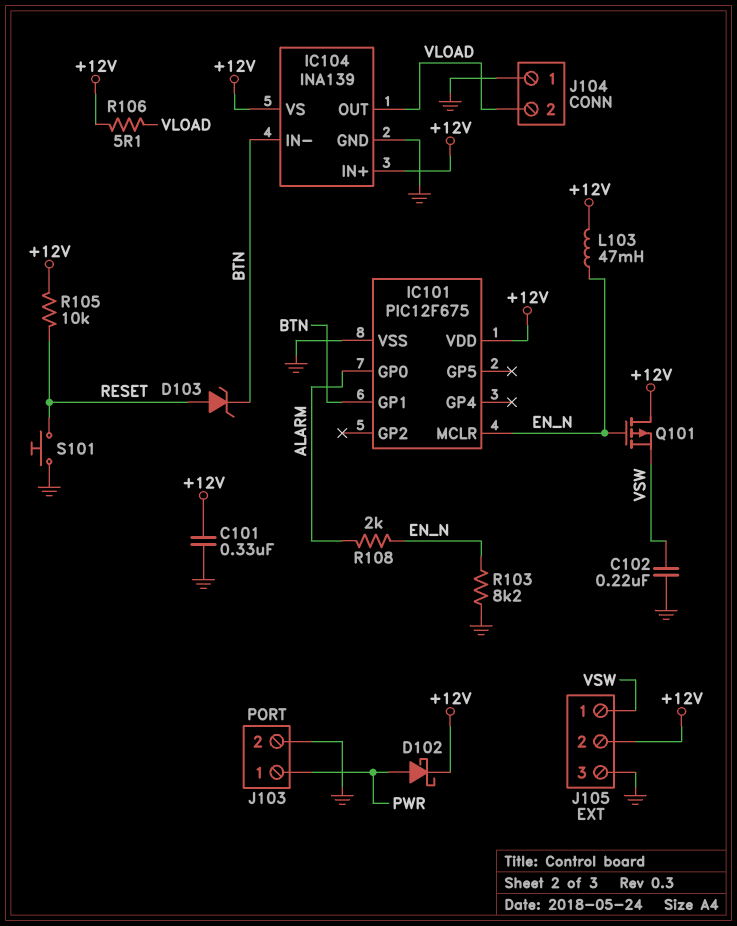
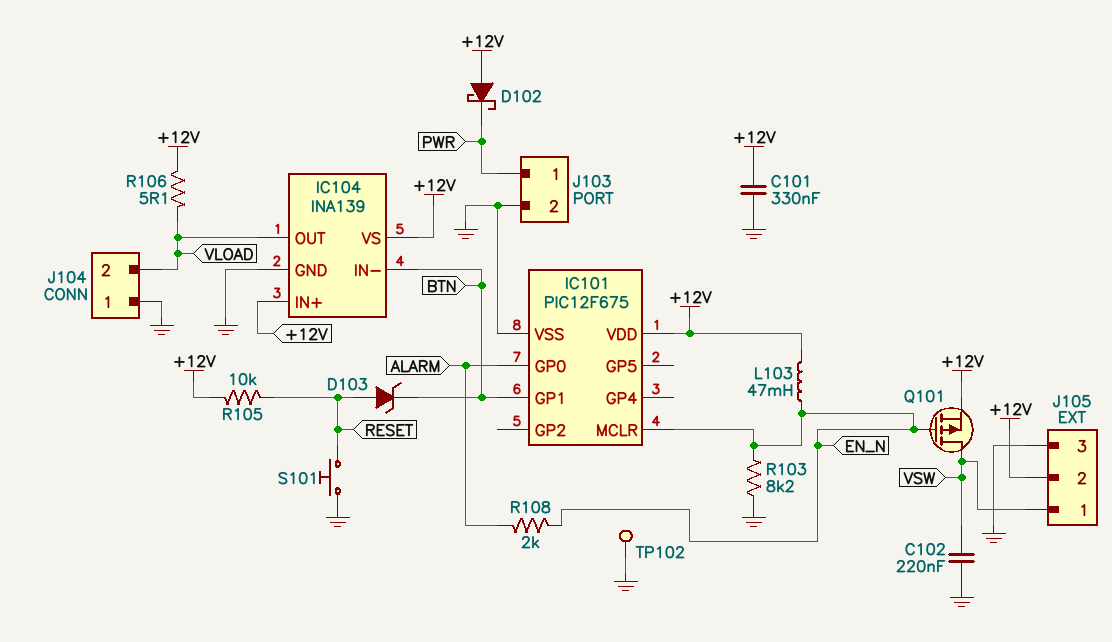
D102: schottky (A PWR, K +12V) -> schottky (A +12V, K PWR)
Q101: PMOS (G EN_N, D +12V, S VSW) -> PMOS (G EN_N, D VSW, S +12V)
TP102: none -> test point (GND)

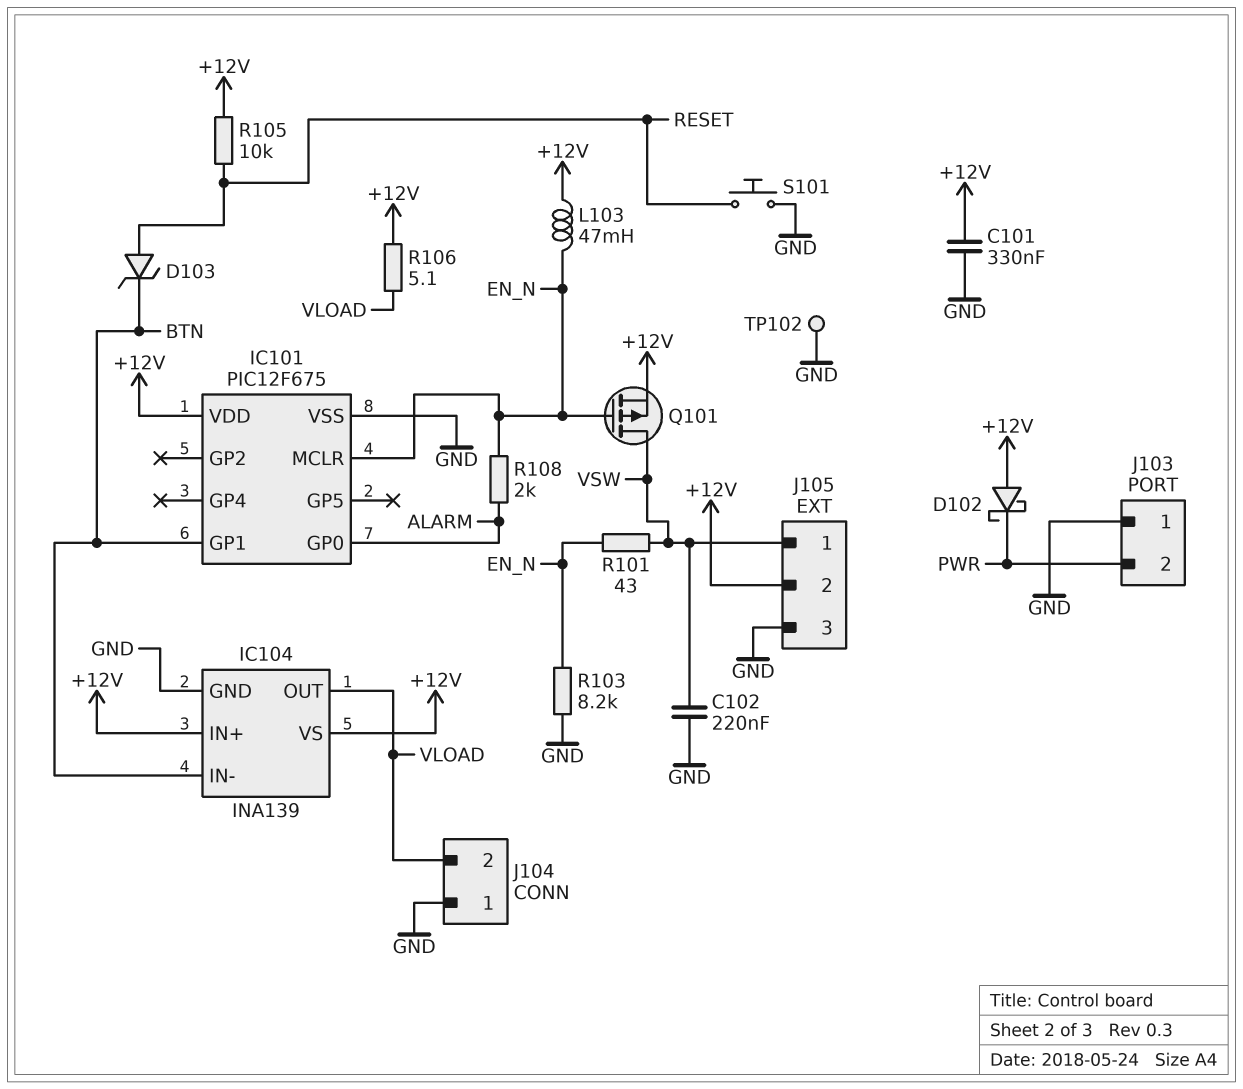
J103 pin 1: PWR -> GND
J103 pin 2: GND -> PWR
R101: none -> 43 (EN_N, VSW)

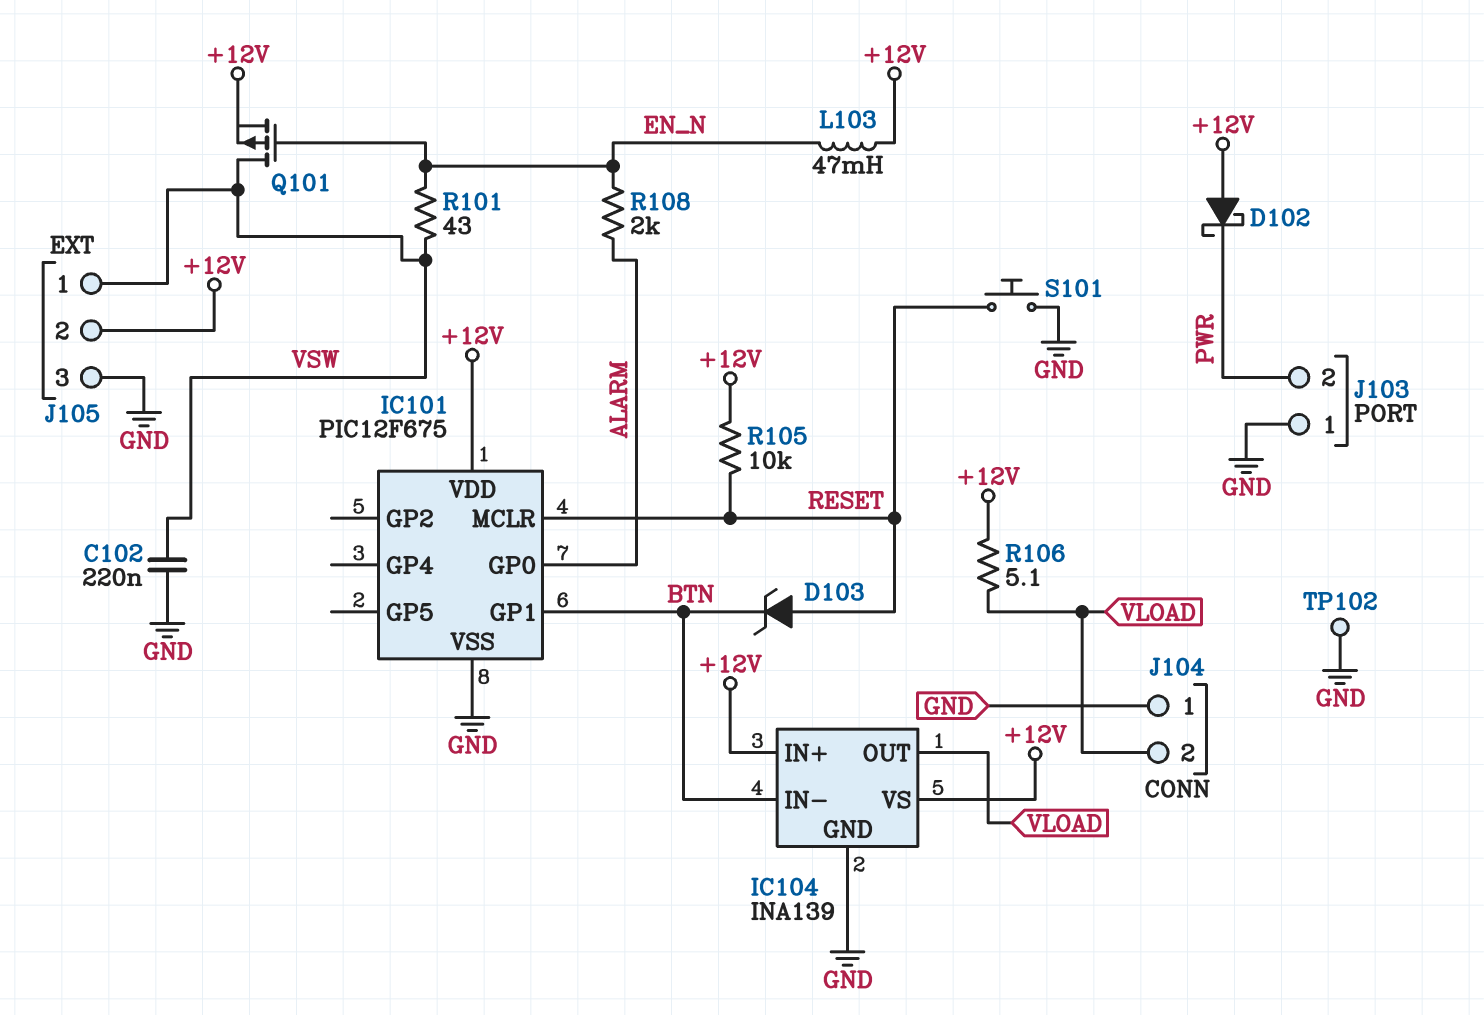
C101: 330nF (+12V, GND) -> none
IC101 pin MCLR: EN_N -> RESET
R103: 8.2k (EN_N, GND) -> none

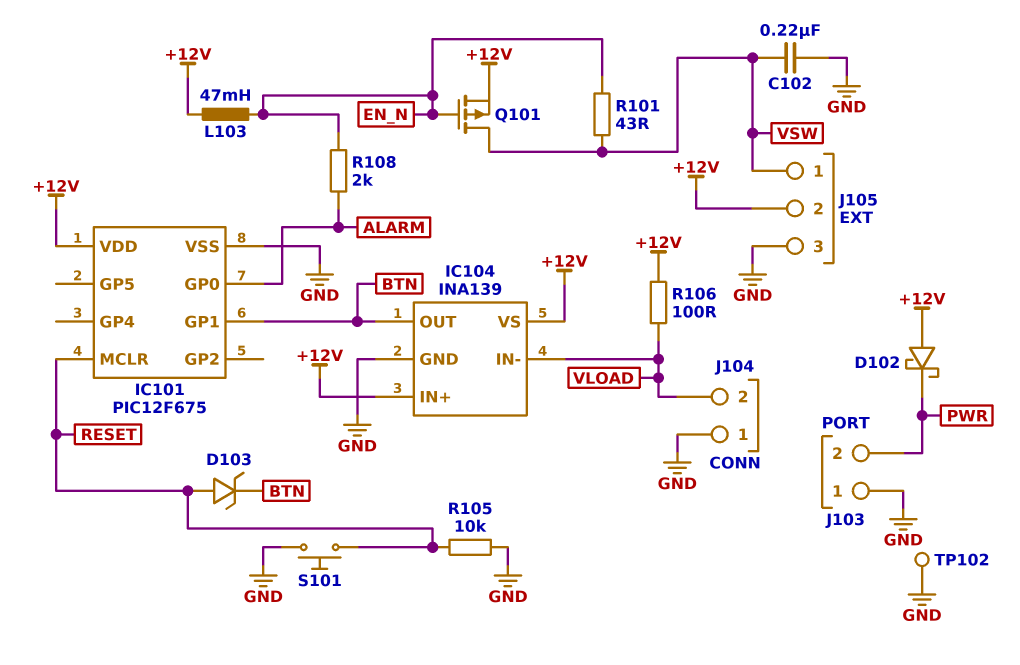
IC104 pin IN-: BTN -> VLOAD
IC104 pin OUT: VLOAD -> BTN
R105: 10k (+12V, RESET) -> 10k (GND, RESET)
R106: 5.1 (+12V, VLOAD) -> 100 (+12V, VLOAD)

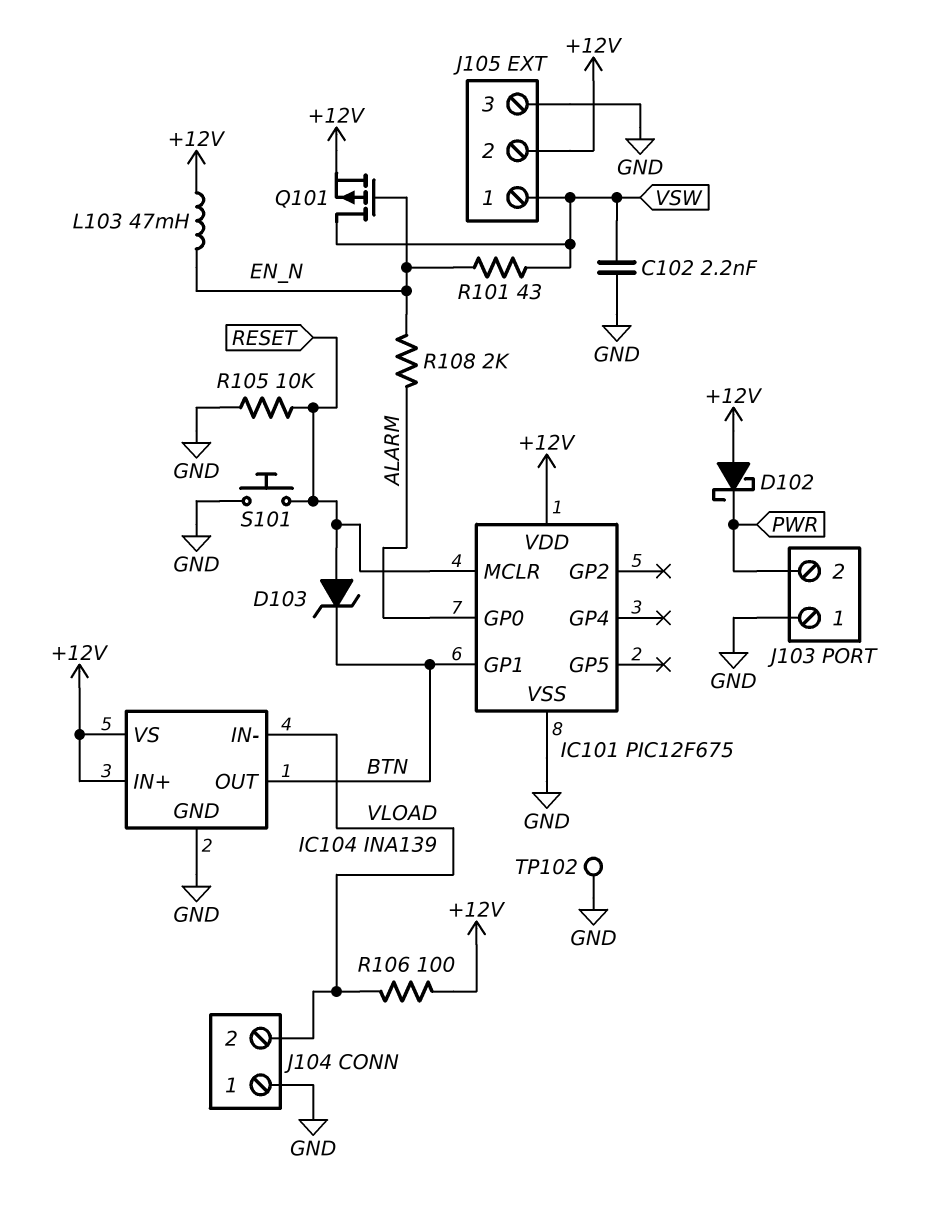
C102: 220nF (GND, VSW) -> 2.2nF (GND, VSW)

